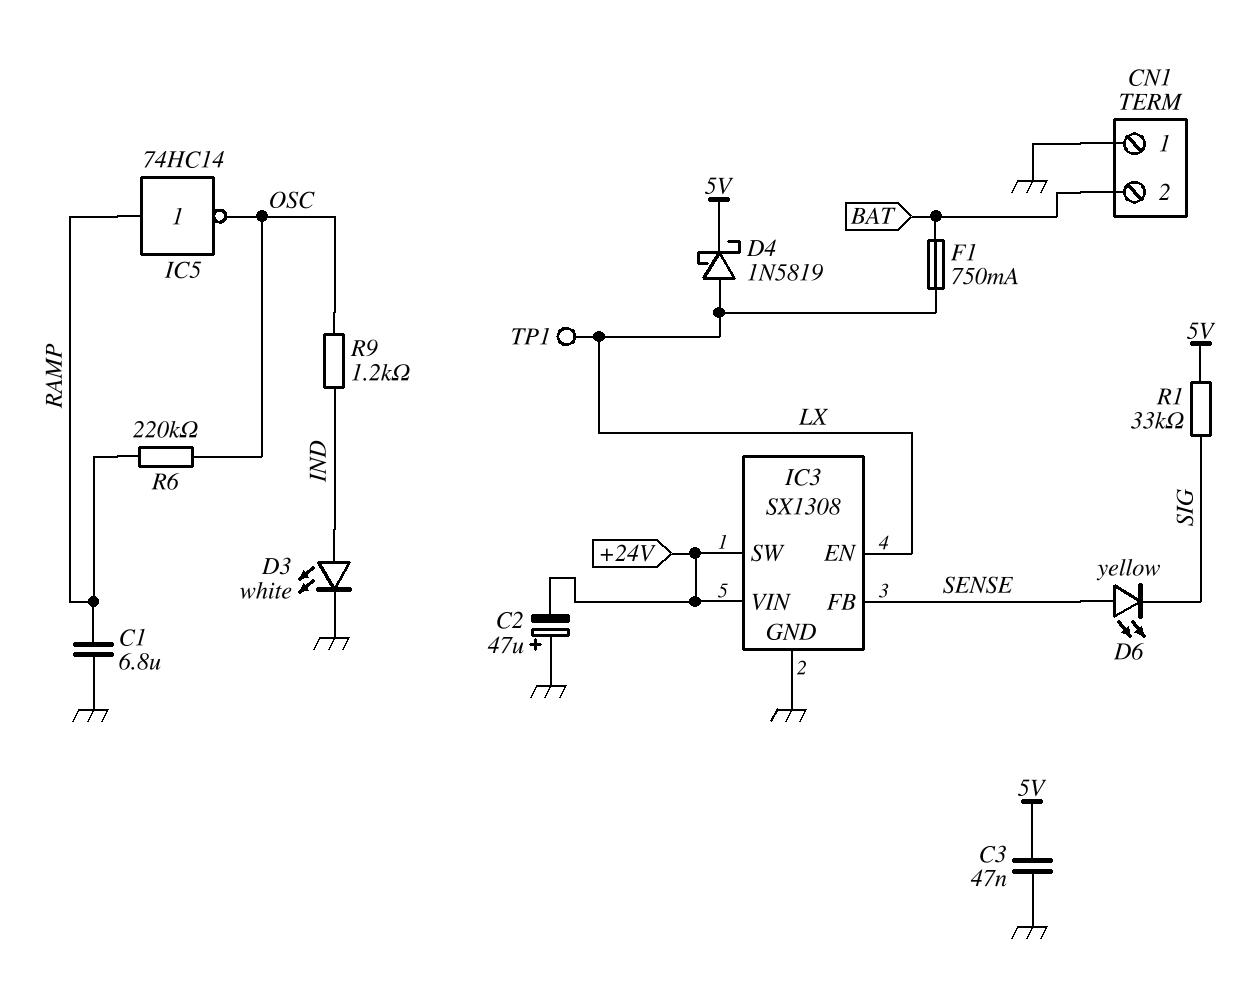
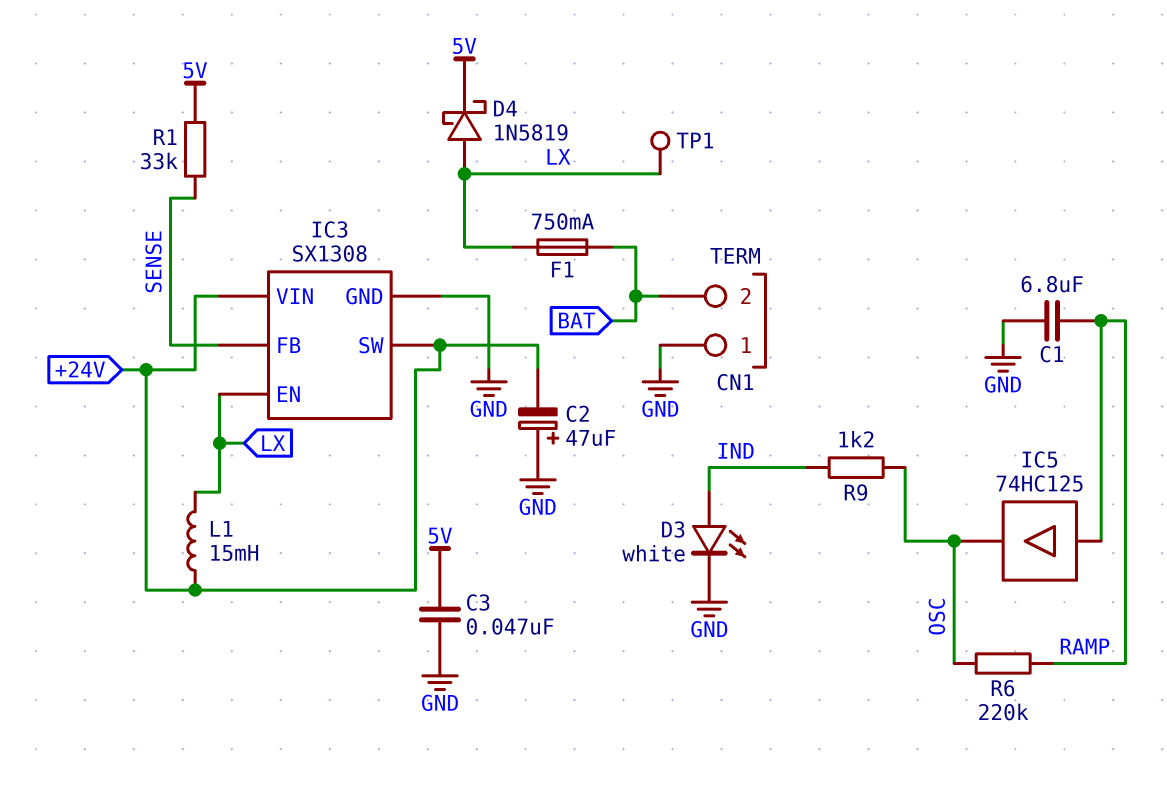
D6: LED yellow (A SENSE, K SIG) -> none
IC5: NOT 74HC14 (in RAMP, out OSC) -> buffer 74HC125 (in RAMP, out OSC)
L1: none -> 15mH (+24V, LX)
R1: 33k (5V, SIG) -> 33k (5V, SENSE)

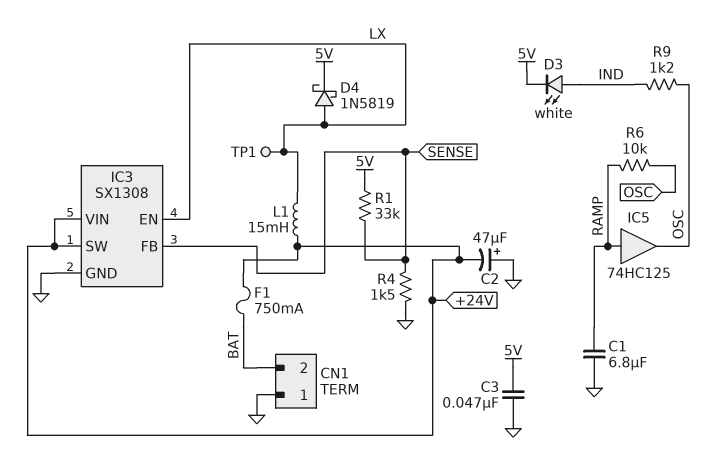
D3: LED white (A IND, K GND) -> LED white (A IND, K 5V)
F1: 750mA (BAT, LX) -> 750mA (+24V, BAT)
R4: none -> 1.5k (GND, SENSE)
R6: 220k (OSC, RAMP) -> 10k (OSC, RAMP)

